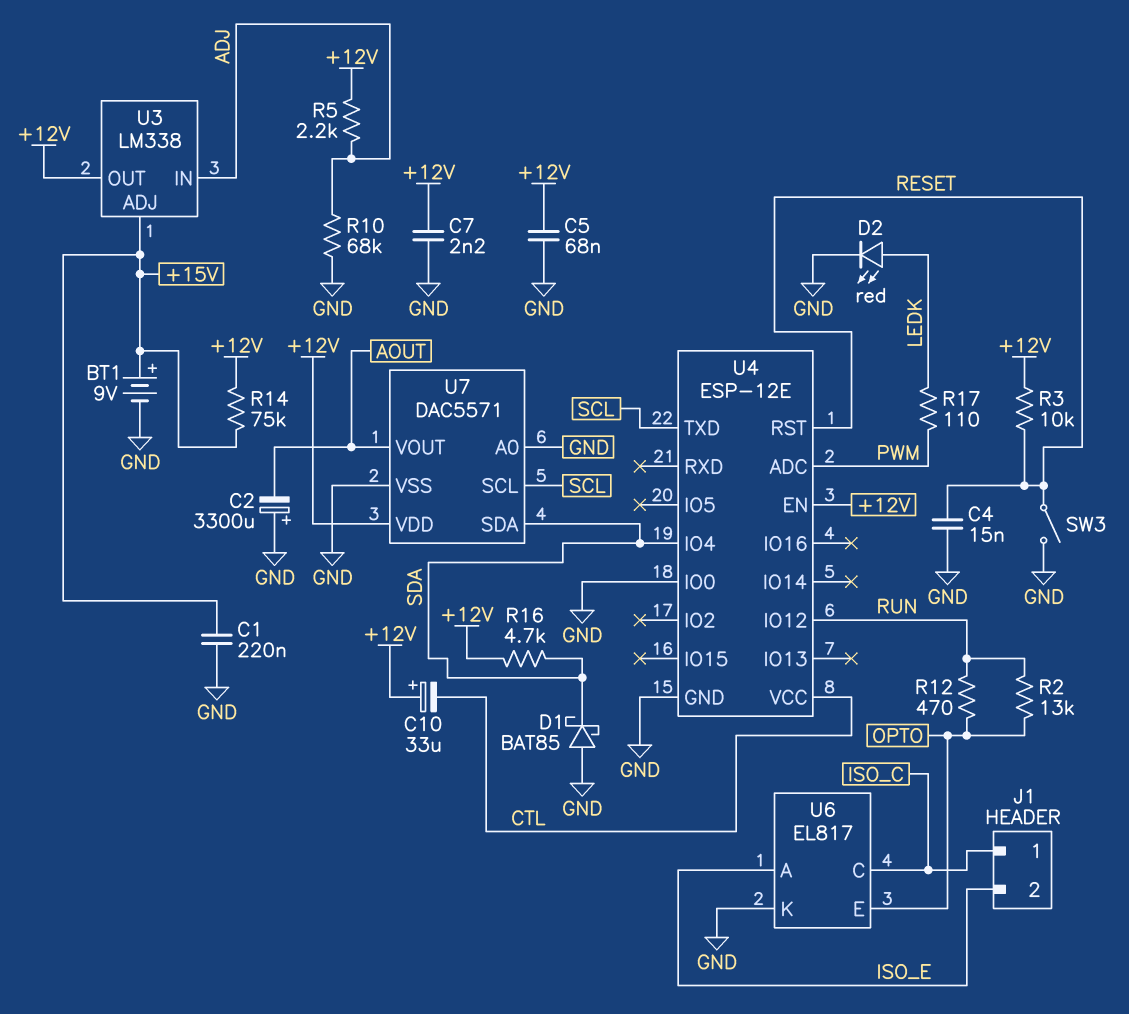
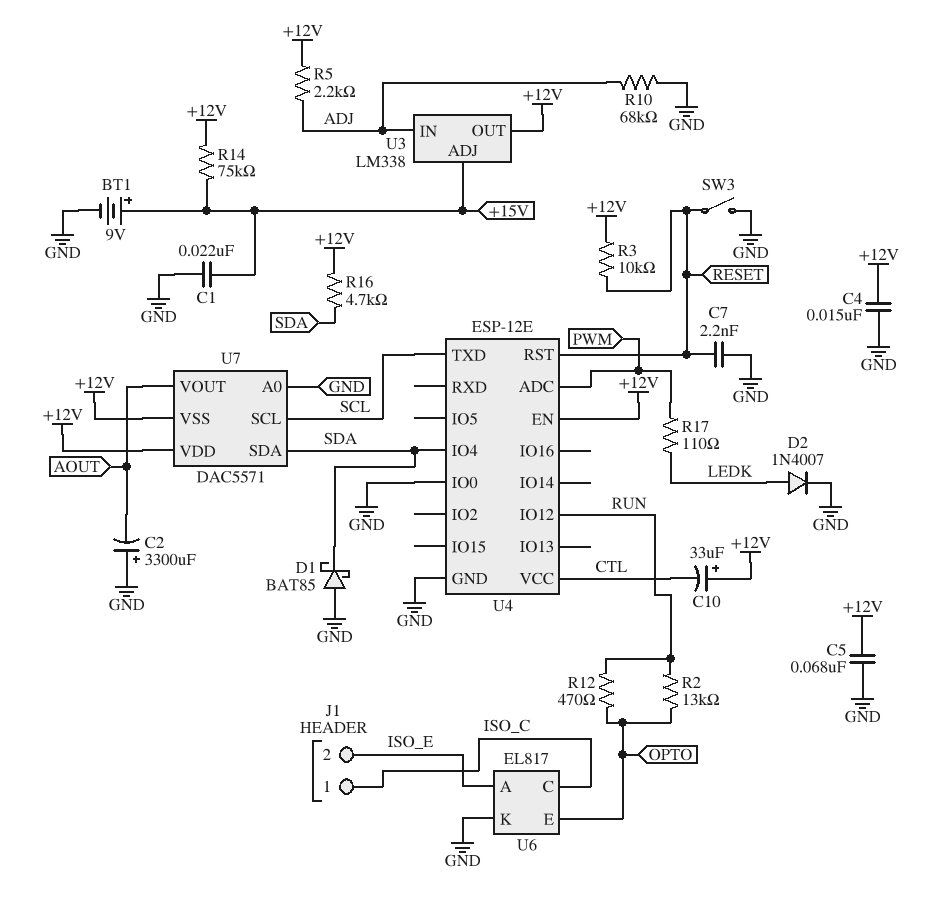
C1: 220nF (+15V, GND) -> 22nF (+15V, GND)
C4: 15nF (GND, RESET) -> 15nF (+12V, GND)
C7: 2.2nF (+12V, GND) -> 2.2nF (GND, RESET)
D2: LED red (A LEDK, K GND) -> diode 1N4007 (A LEDK, K GND)
U7 pin VSS: GND -> +12V

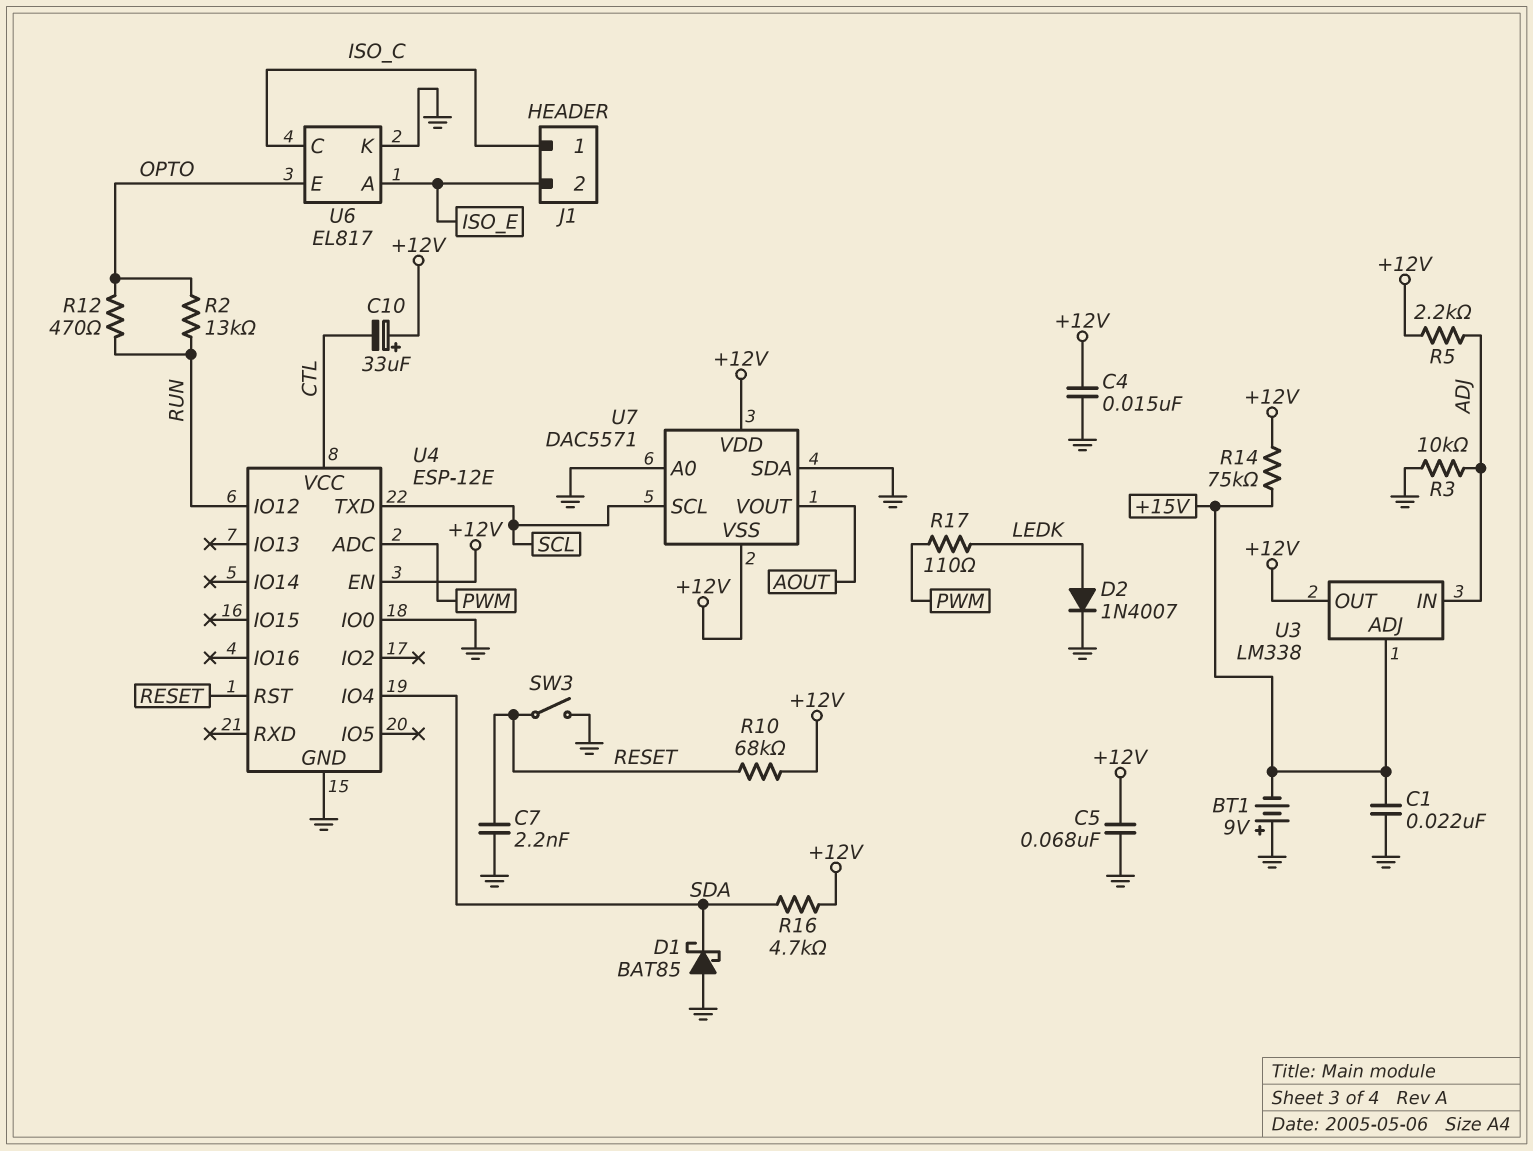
BT1: 9V (plus +15V, minus GND) -> 9V (plus GND, minus +15V)
C2: 3300uF (plus GND, minus AOUT) -> none
R3: 10k (+12V, RESET) -> 10k (ADJ, GND)
R10: 68k (ADJ, GND) -> 68k (+12V, RESET)
U7 pin SDA: SDA -> GND

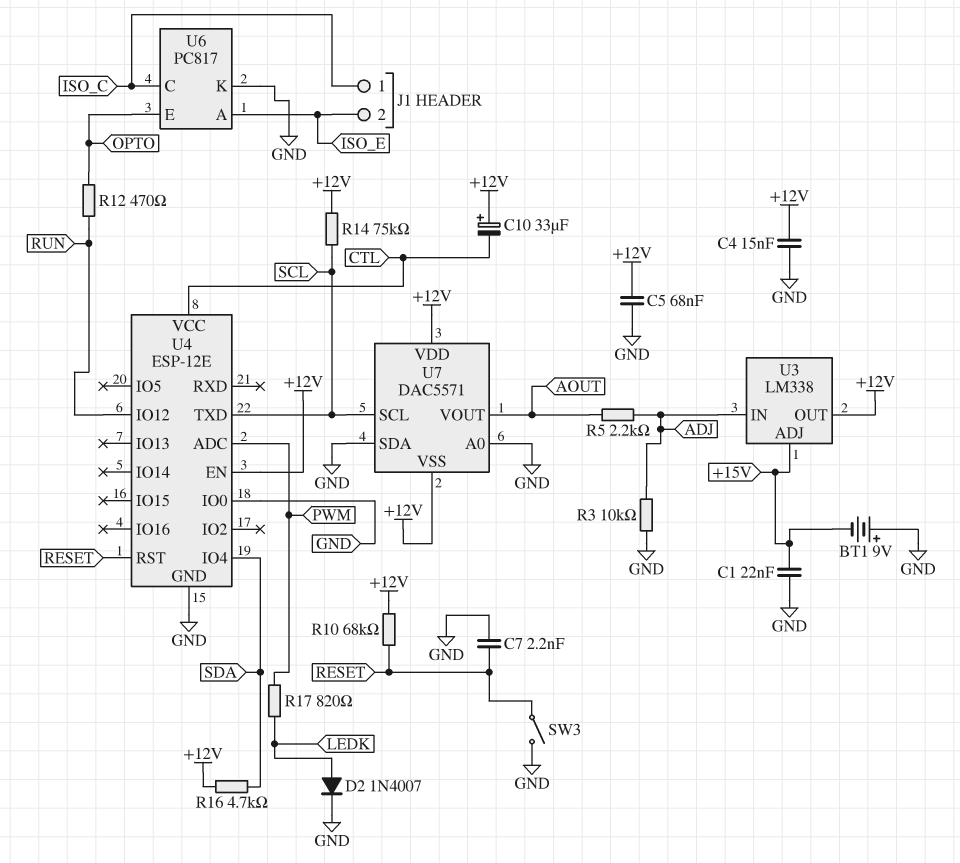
D1: schottky BAT85 (A GND, K SDA) -> none
R2: 13k (OPTO, RUN) -> none
R5: 2.2k (+12V, ADJ) -> 2.2k (ADJ, AOUT)
R14: 75k (+12V, +15V) -> 75k (+12V, SCL)
R17: 110 (LEDK, PWM) -> 820 (LEDK, PWM)
U6: EL817 -> PC817

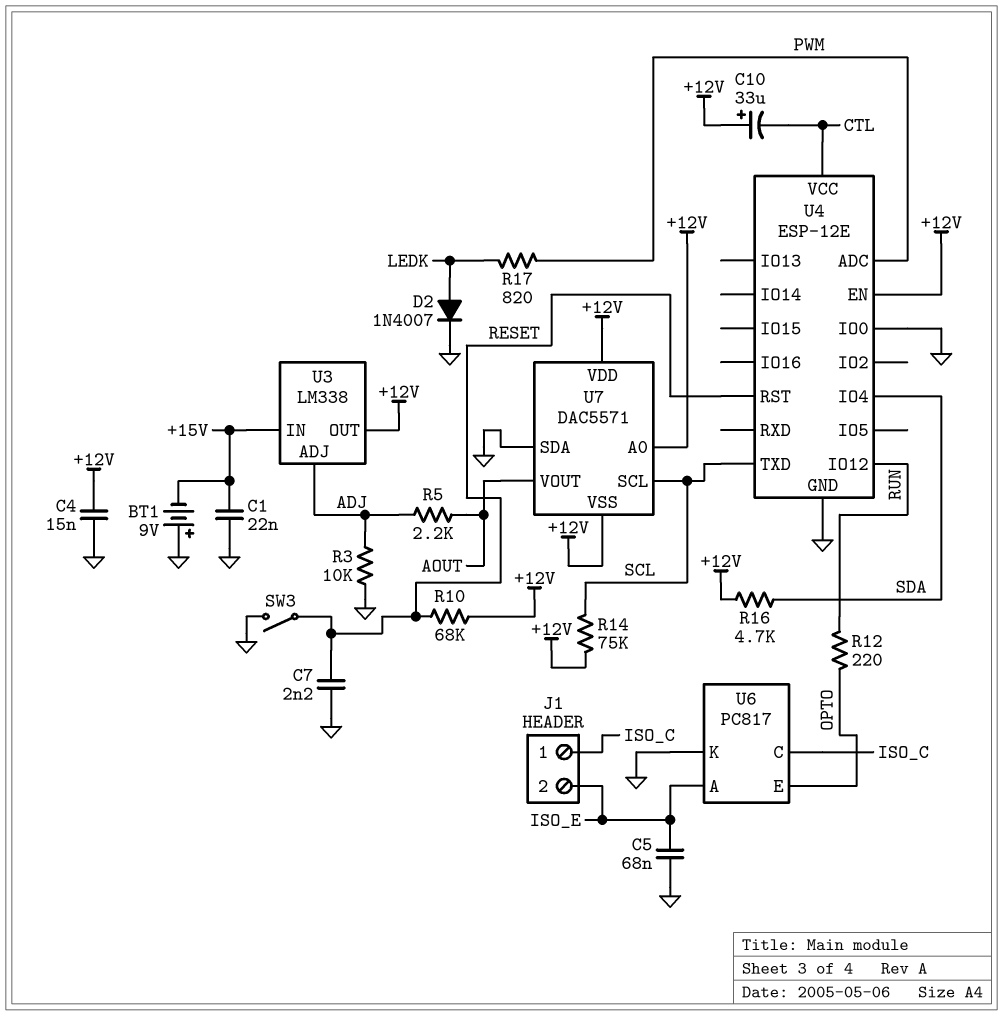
C5: 68nF (+12V, GND) -> 68nF (GND, ISO_E)
R12: 470 (OPTO, RUN) -> 220 (OPTO, RUN)
U3 pin ADJ: +15V -> ADJ
U3 pin IN: ADJ -> +15V
U7 pin A0: GND -> +12V

